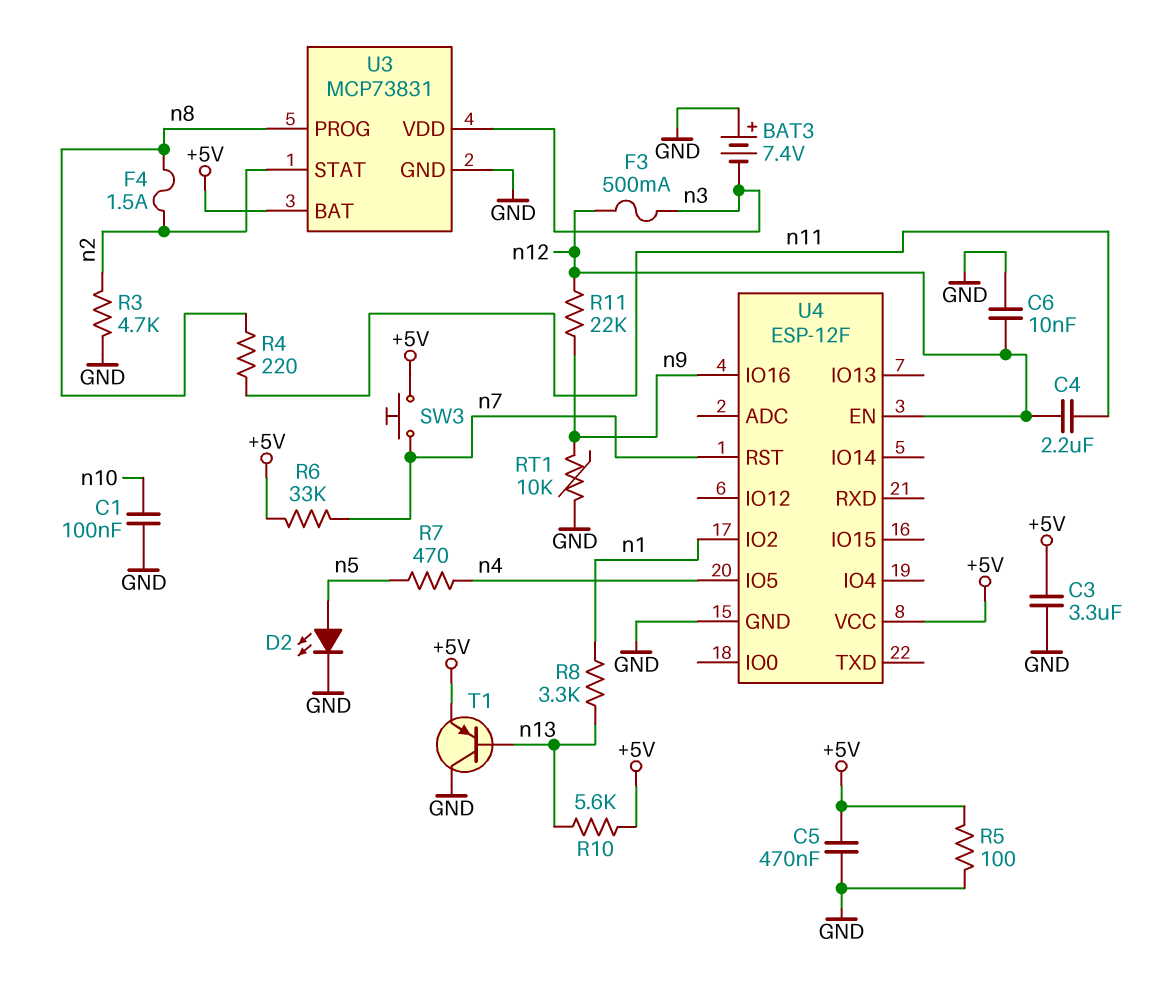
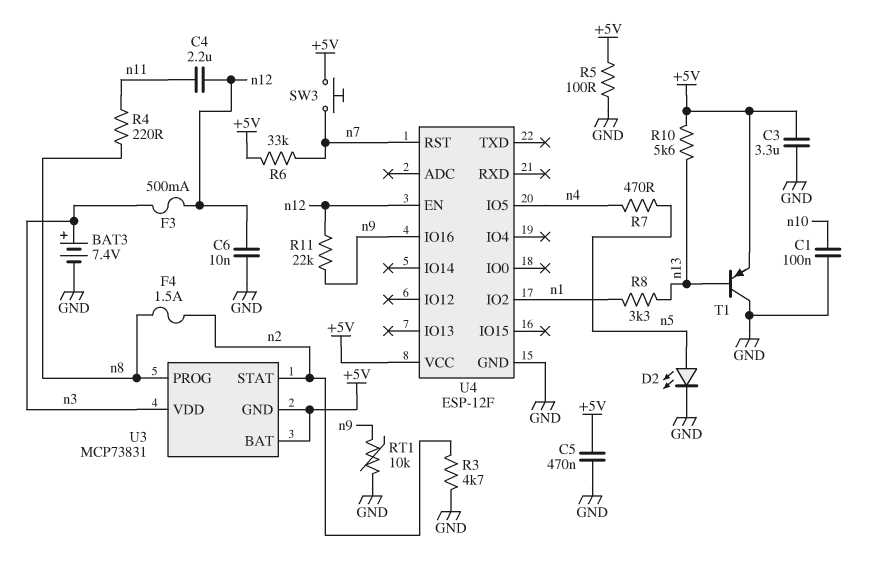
BAT3: 7.4V (plus GND, minus n3) -> 7.4V (plus n3, minus GND)
U3 pin GND: GND -> +5V

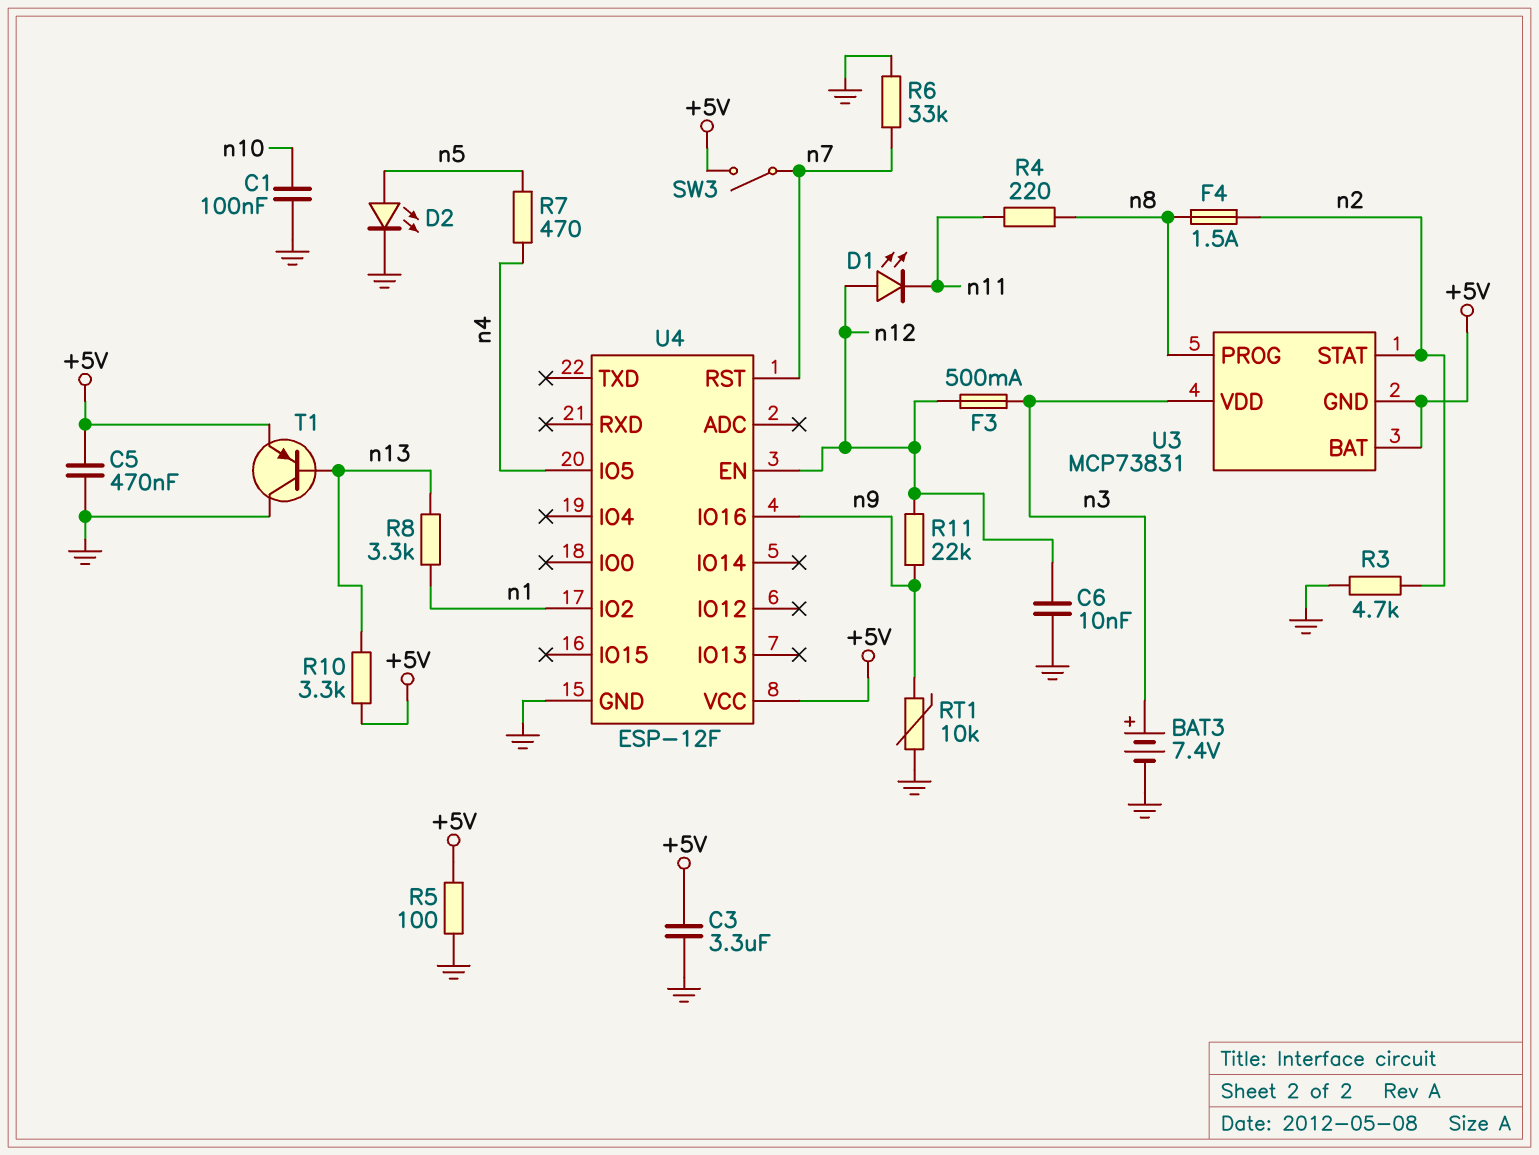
C4: 2.2uF (n11, n12) -> none
D1: none -> LED (A n12, K n11)
R6: 33k (+5V, n7) -> 33k (GND, n7)
R10: 5.6k (+5V, n13) -> 3.3k (+5V, n13)
SW3: button (+5V, n7) -> switch (+5V, n7)

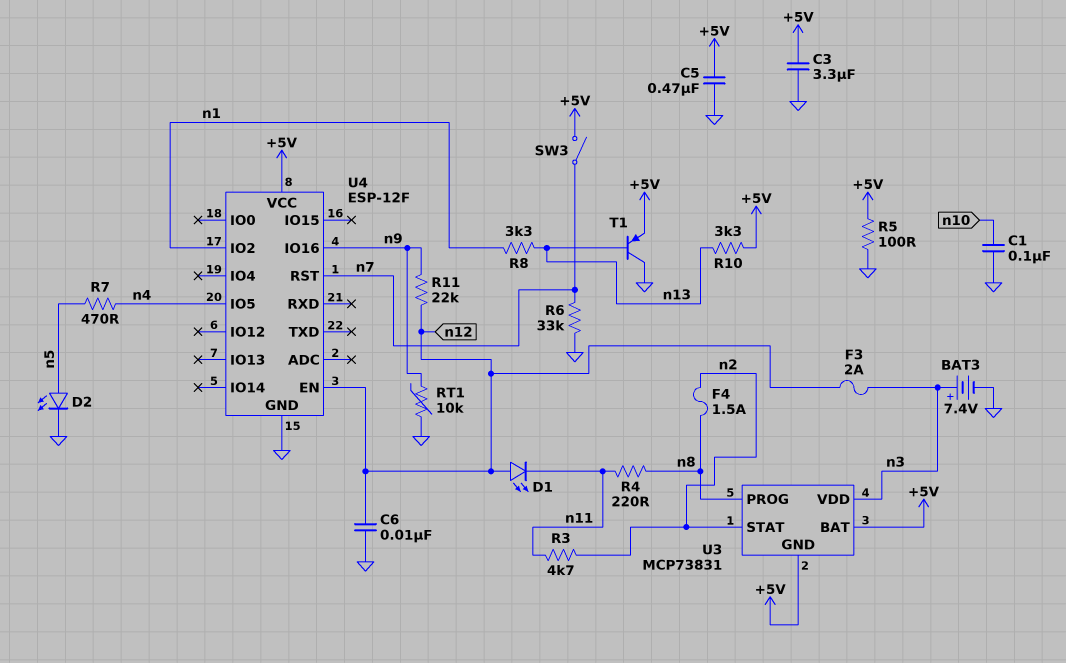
F3: 500mA (n3, n12) -> 2A (n3, n12)
R3: 4.7k (GND, n2) -> 4.7k (n2, n11)

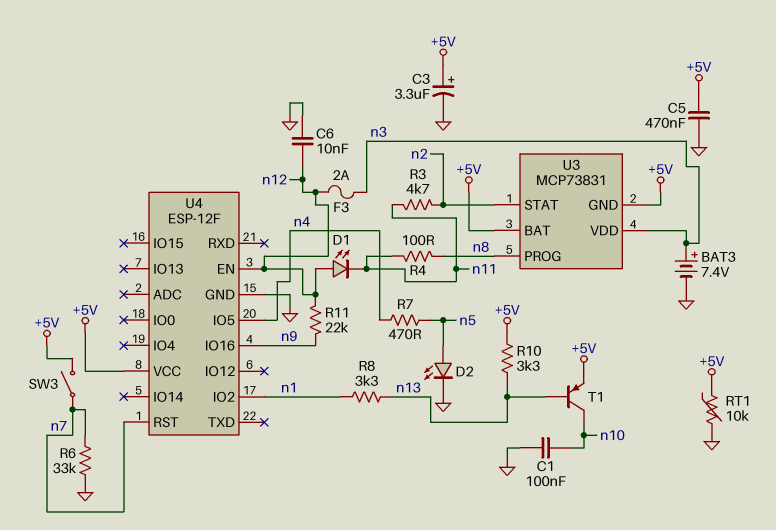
C3: 3.3uF (+5V, GND) -> 3.3uF (plus +5V, minus GND)
F4: 1.5A (n2, n8) -> none
R4: 220 (n8, n11) -> 100 (n8, n11)
R5: 100 (+5V, GND) -> none
RT1: 10k (GND, n9) -> 10k (+5V, GND)
T1: PNP (B n13, C GND, E +5V) -> PNP (B n13, C n10, E +5V)

